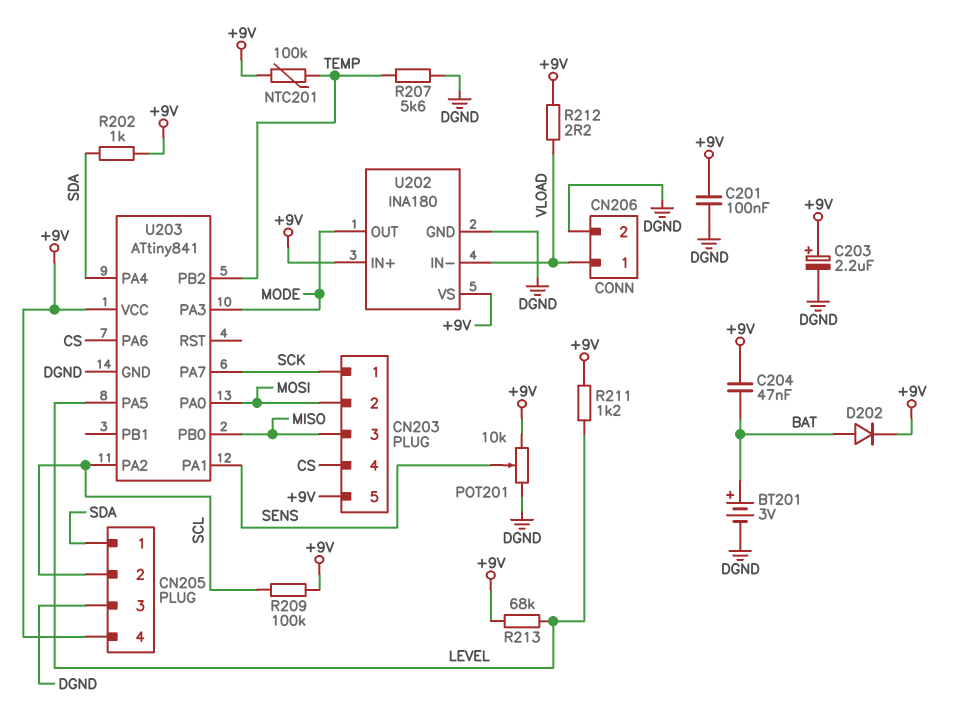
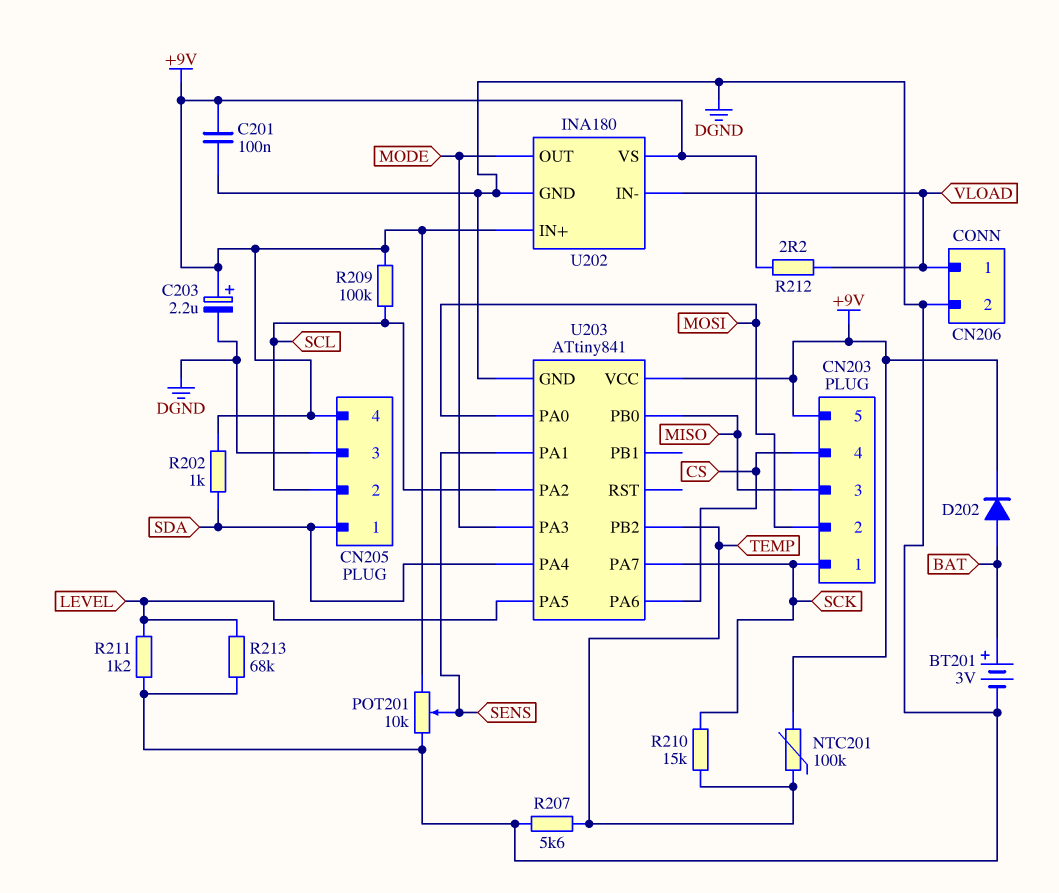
C204: 47nF (+9V, BAT) -> none
R210: none -> 15k (SCK, TEMP)
R211: 1.2k (+9V, LEVEL) -> 1.2k (DGND, LEVEL)
R213: 68k (+9V, LEVEL) -> 68k (DGND, LEVEL)

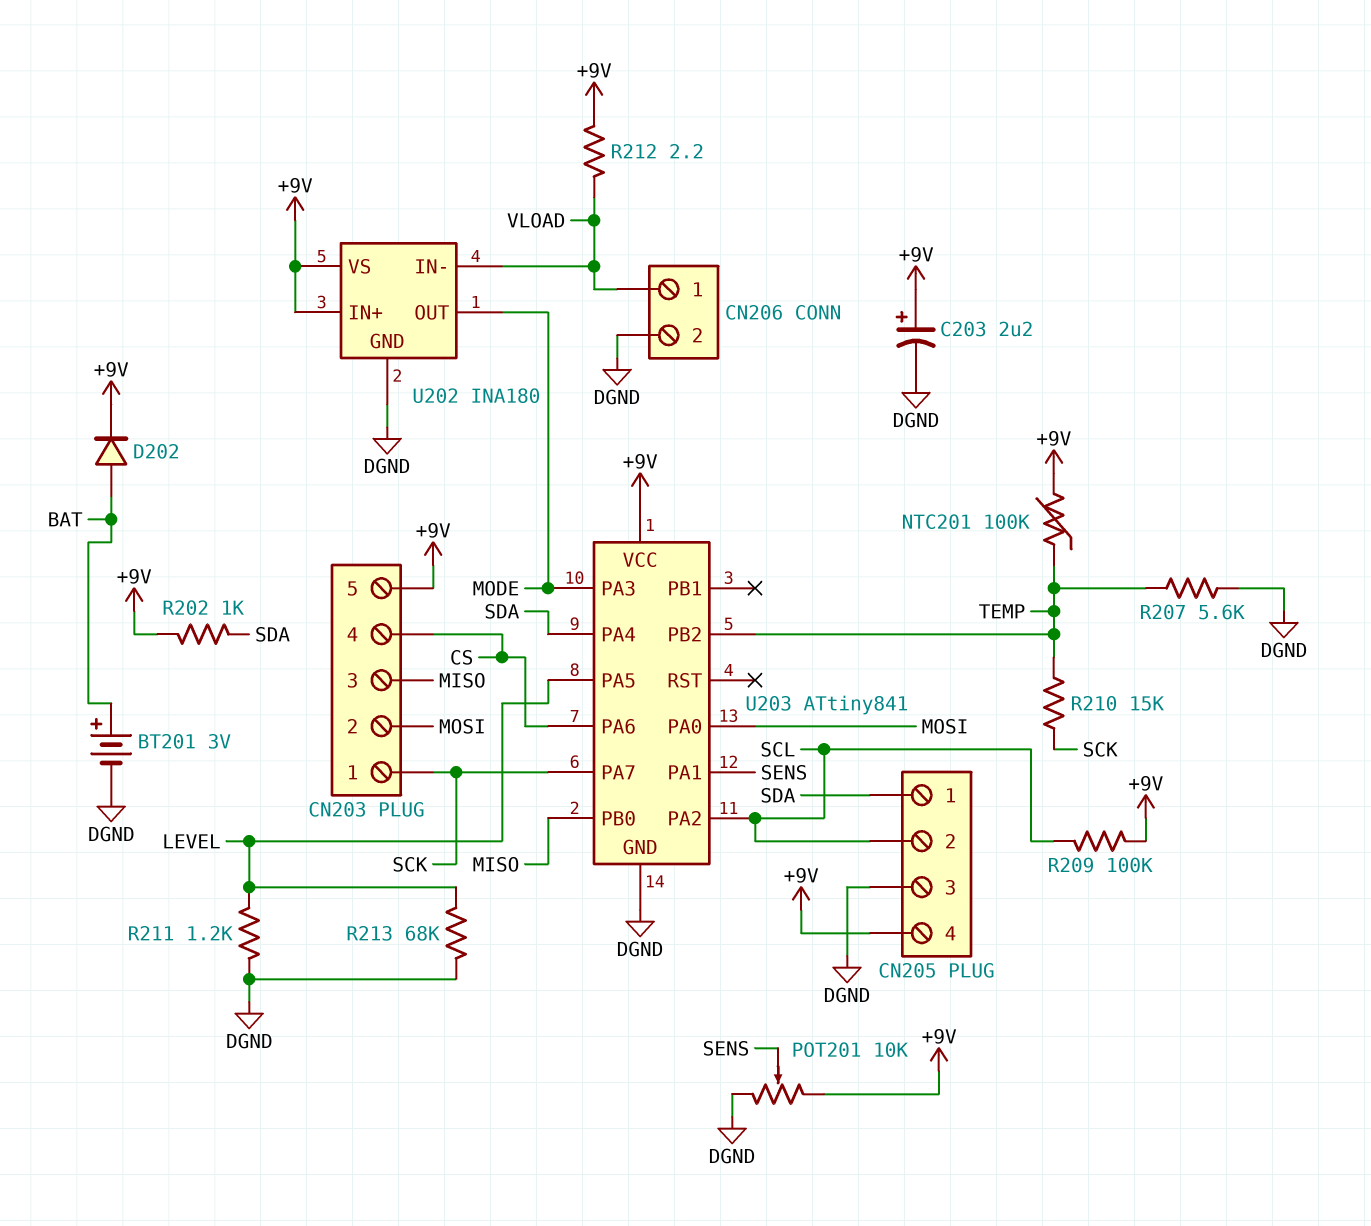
C201: 100nF (+9V, DGND) -> none

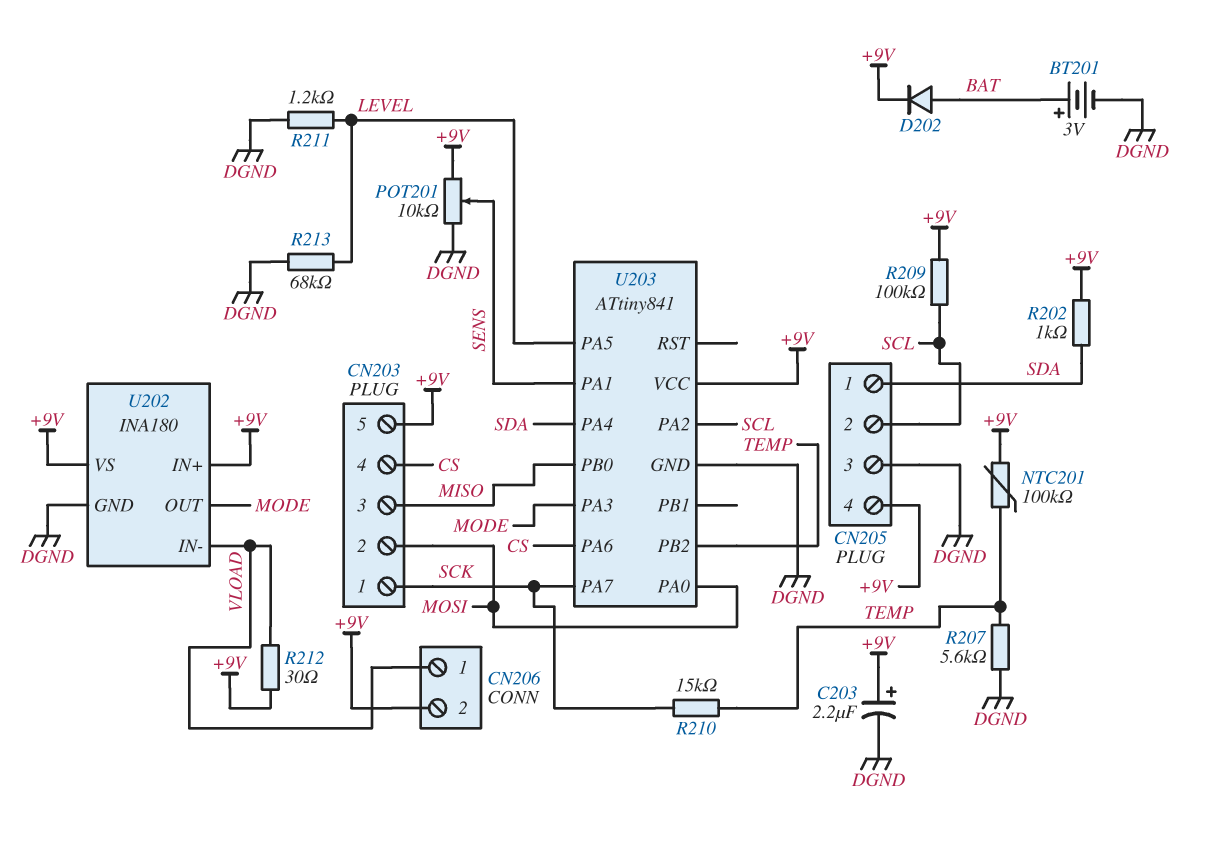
CN206 pin 2: DGND -> +9V
R212: 2.2 (+9V, VLOAD) -> 30 (+9V, VLOAD)

